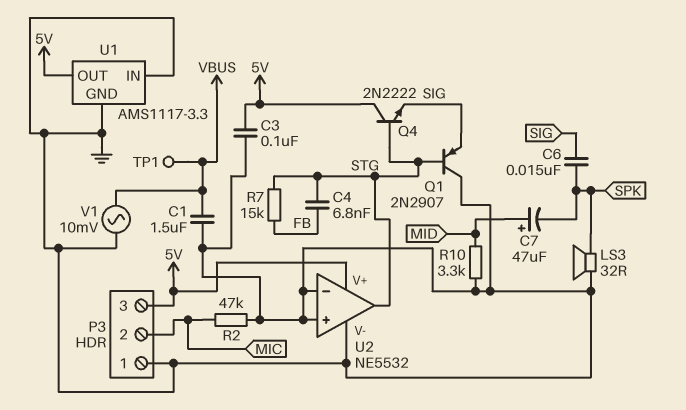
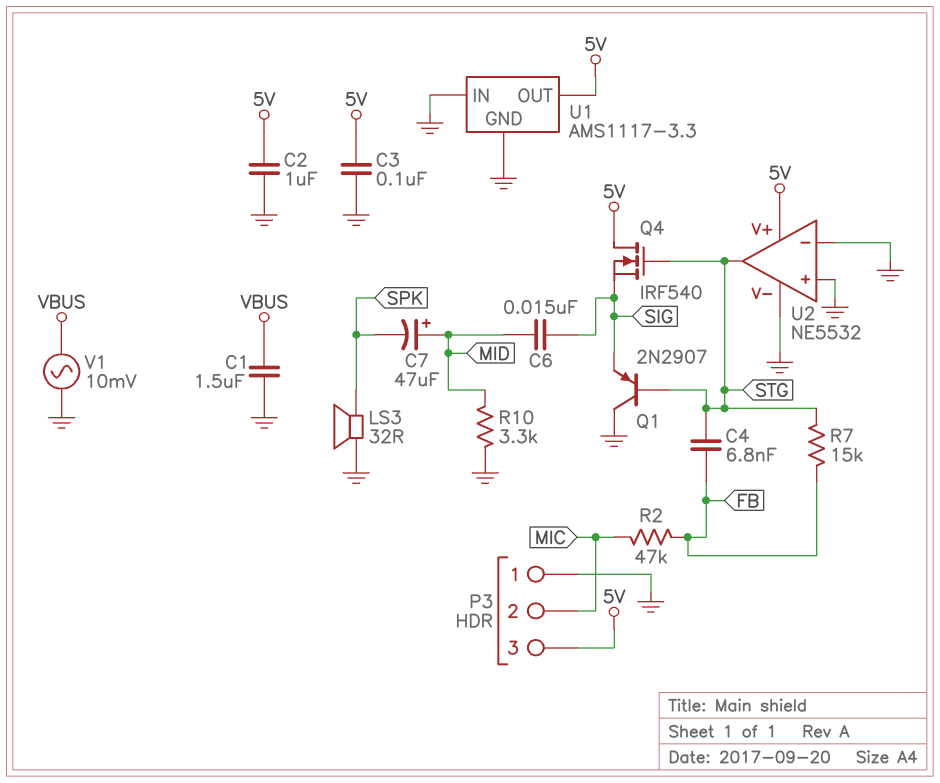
C2: none -> 1uF (5V, GND)
C6: 15nF (SIG, SPK) -> 15nF (MID, SIG)
Q4: NPN 2N2222 (B STG, C 5V, E SIG) -> NMOS IRF540 (G STG, D 5V, S SIG)
R2: 47k (GND, MIC) -> 47k (FB, MIC)
TP1: test point (VBUS) -> none

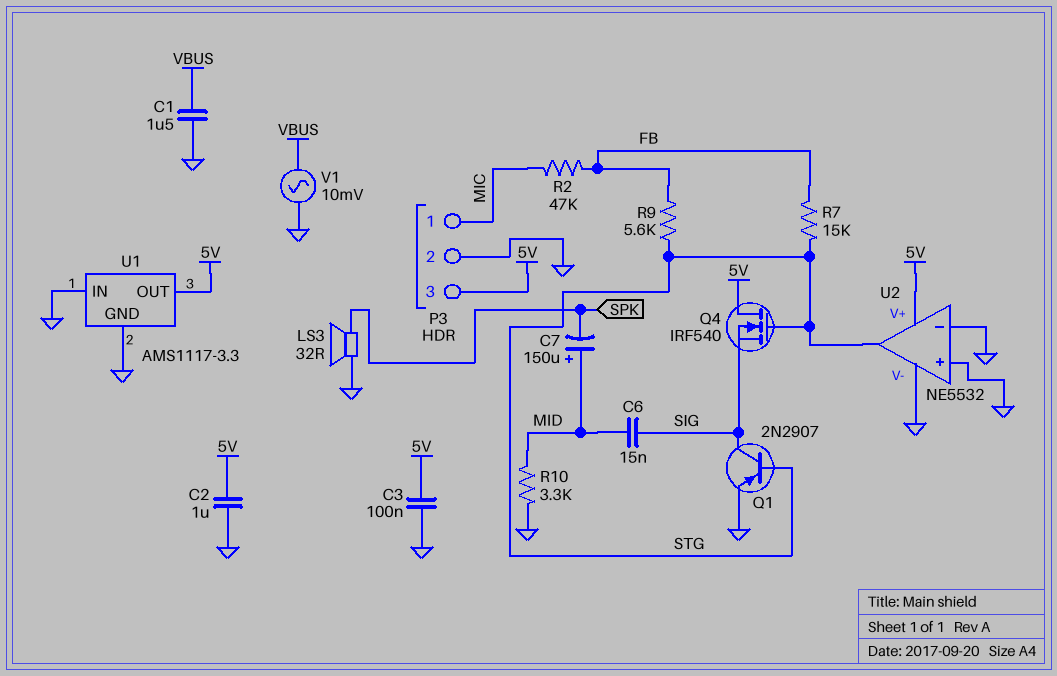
C4: 6.8nF (FB, STG) -> none
C7: 47uF (plus MID, minus SPK) -> 150uF (plus MID, minus SPK)
P3 pin 1: GND -> MIC
P3 pin 2: MIC -> GND
Q1: PNP 2N2907 (B STG, C GND, E SIG) -> PNP 2N2907 (B STG, C SIG, E GND)
R9: none -> 5.6k (FB, STG)

